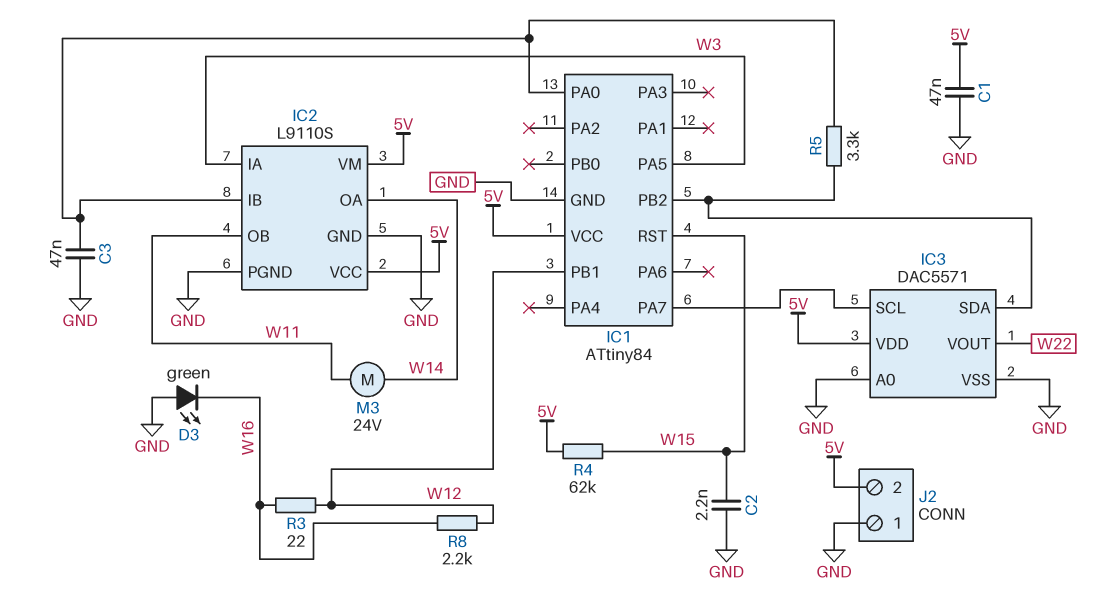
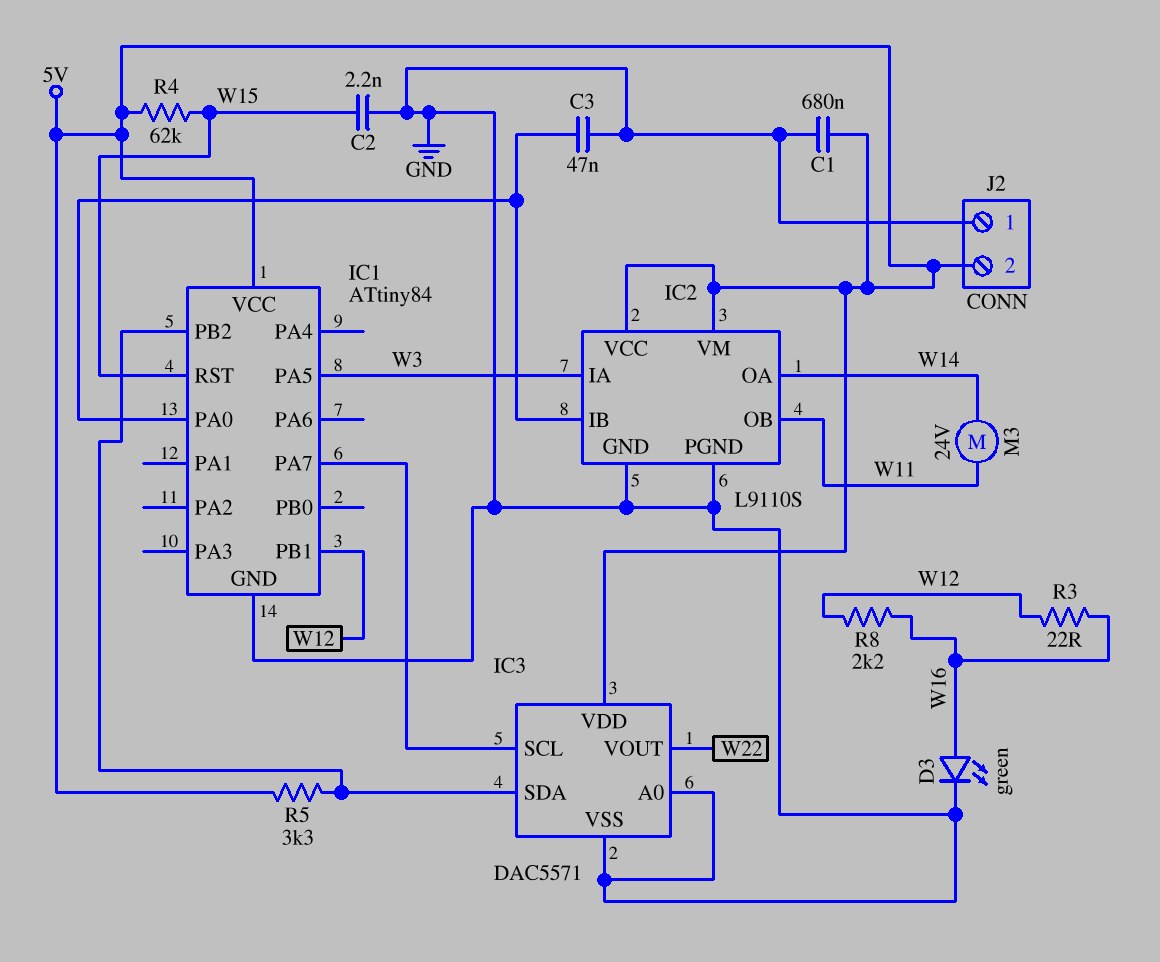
C1: 47nF (5V, GND) -> 680nF (5V, GND)
D3: LED green (A GND, K W16) -> LED green (A W16, K GND)
R5: 3.3k (IC1/PA0, IC1/PB2) -> 3.3k (5V, IC1/PB2)

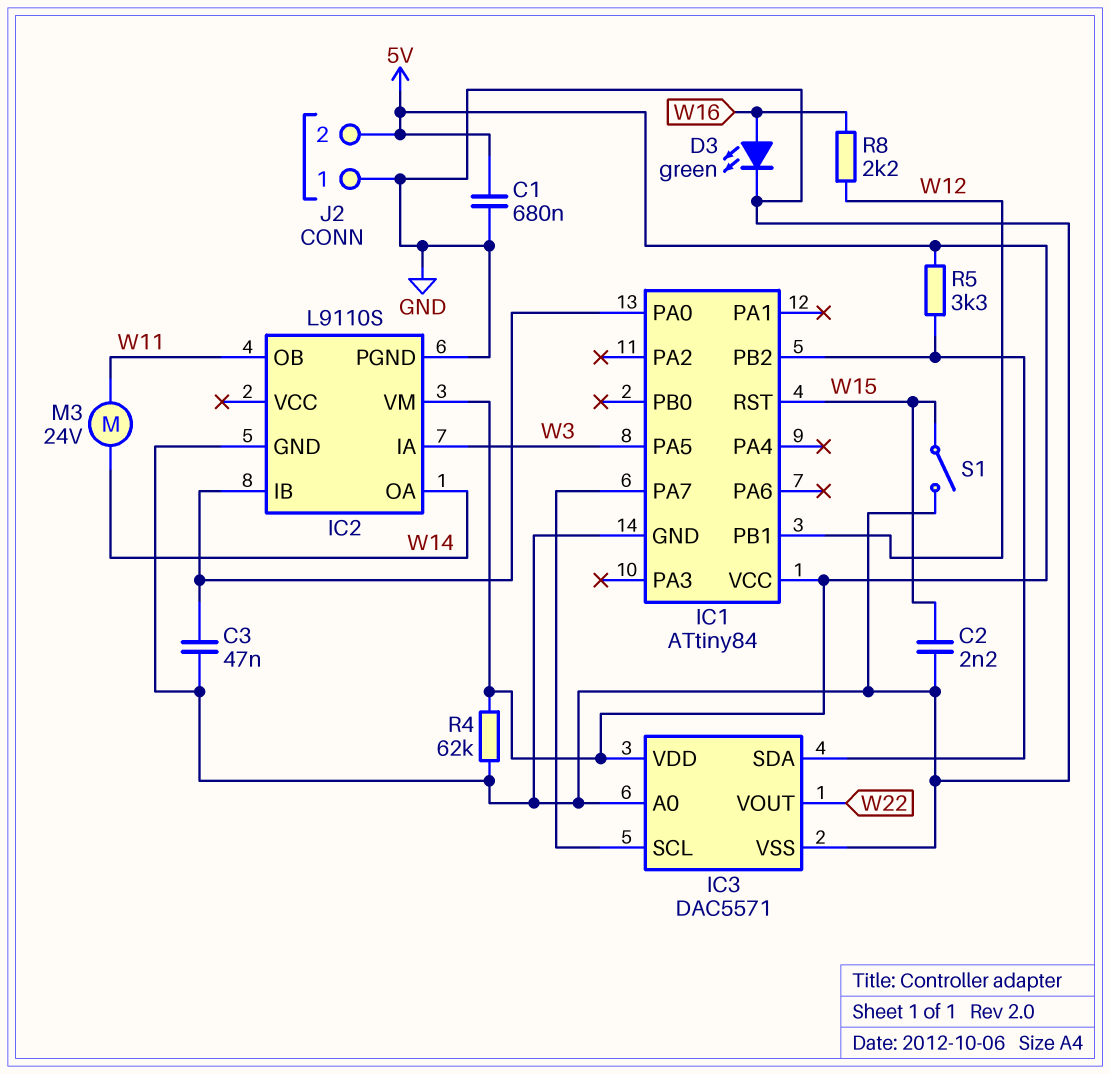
IC2 pin VCC: 5V -> none
R3: 22 (W12, W16) -> none
R4: 62k (5V, W15) -> 62k (5V, GND)
S1: none -> switch (GND, W15)

